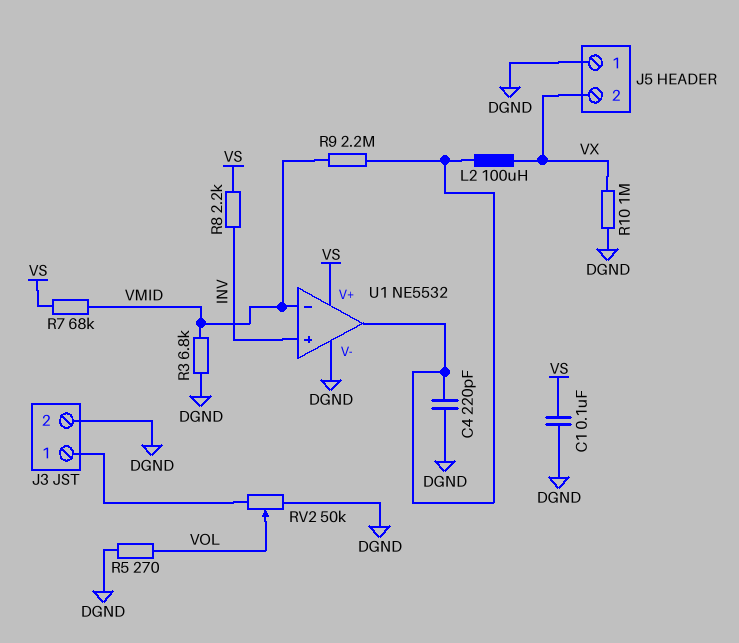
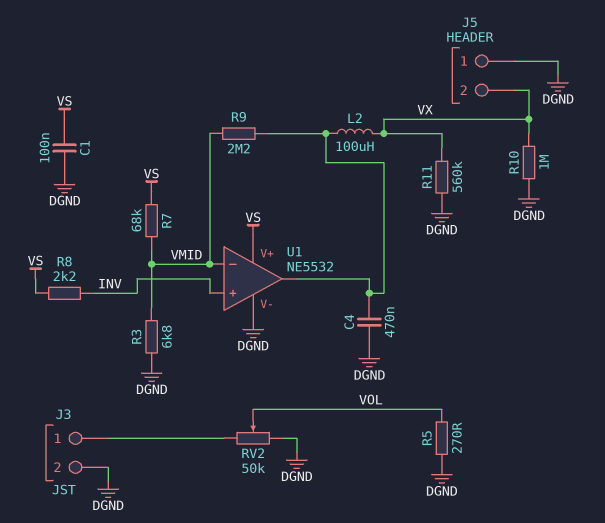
C4: 220pF (DGND, U1/out) -> 470nF (DGND, U1/out)
R11: none -> 560k (DGND, VX)

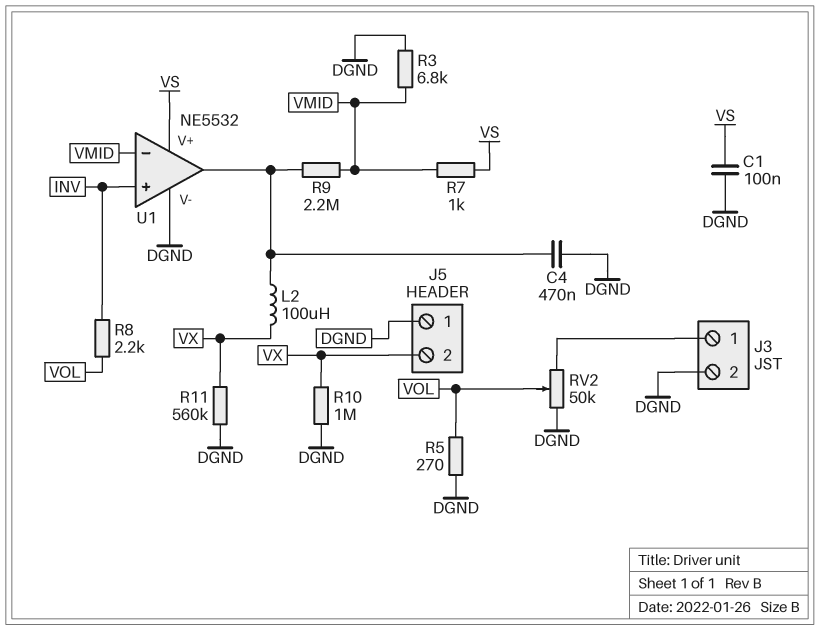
R7: 68k (VMID, VS) -> 1k (VMID, VS)
R8: 2.2k (INV, VS) -> 2.2k (INV, VOL)

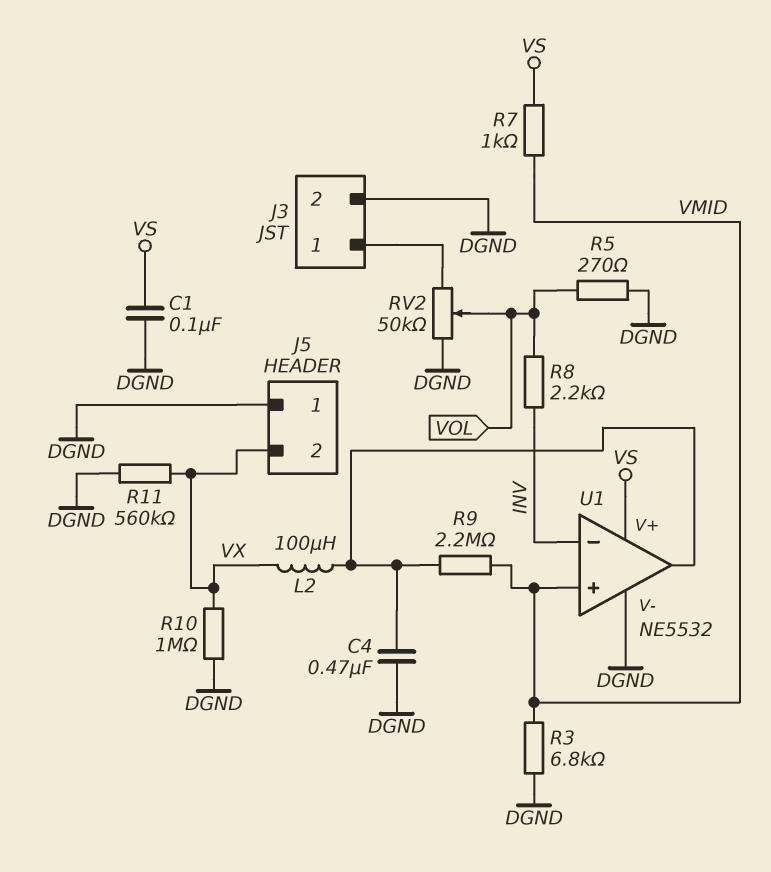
U1 pin in+: INV -> VMID
U1 pin in-: VMID -> INV

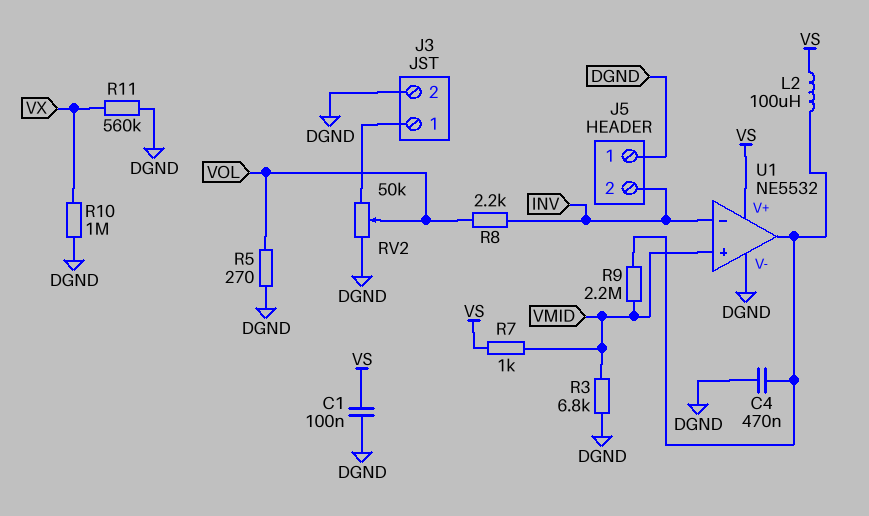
J5 pin 2: VX -> INV
L2: 100uH (U1/out, VX) -> 100uH (U1/out, VS)

